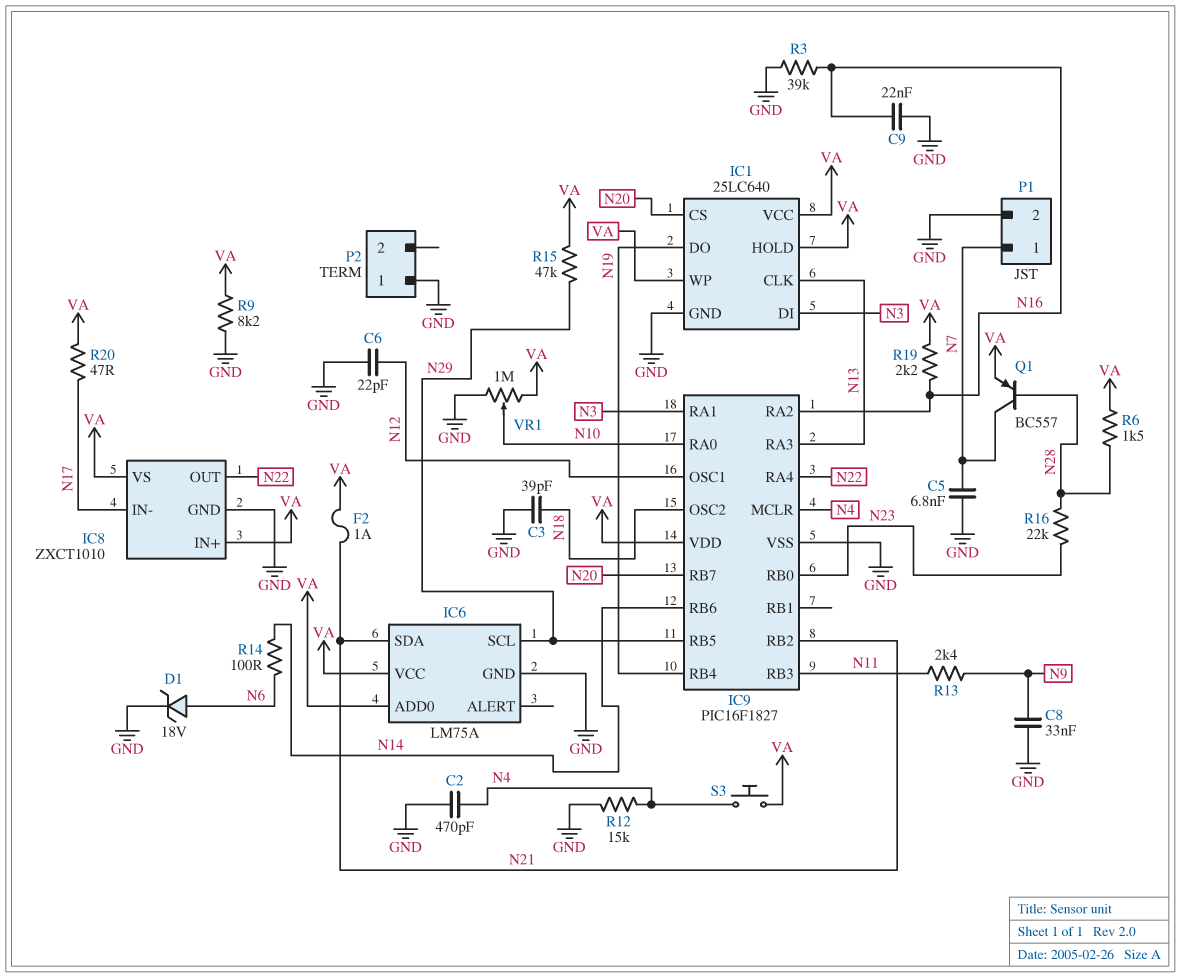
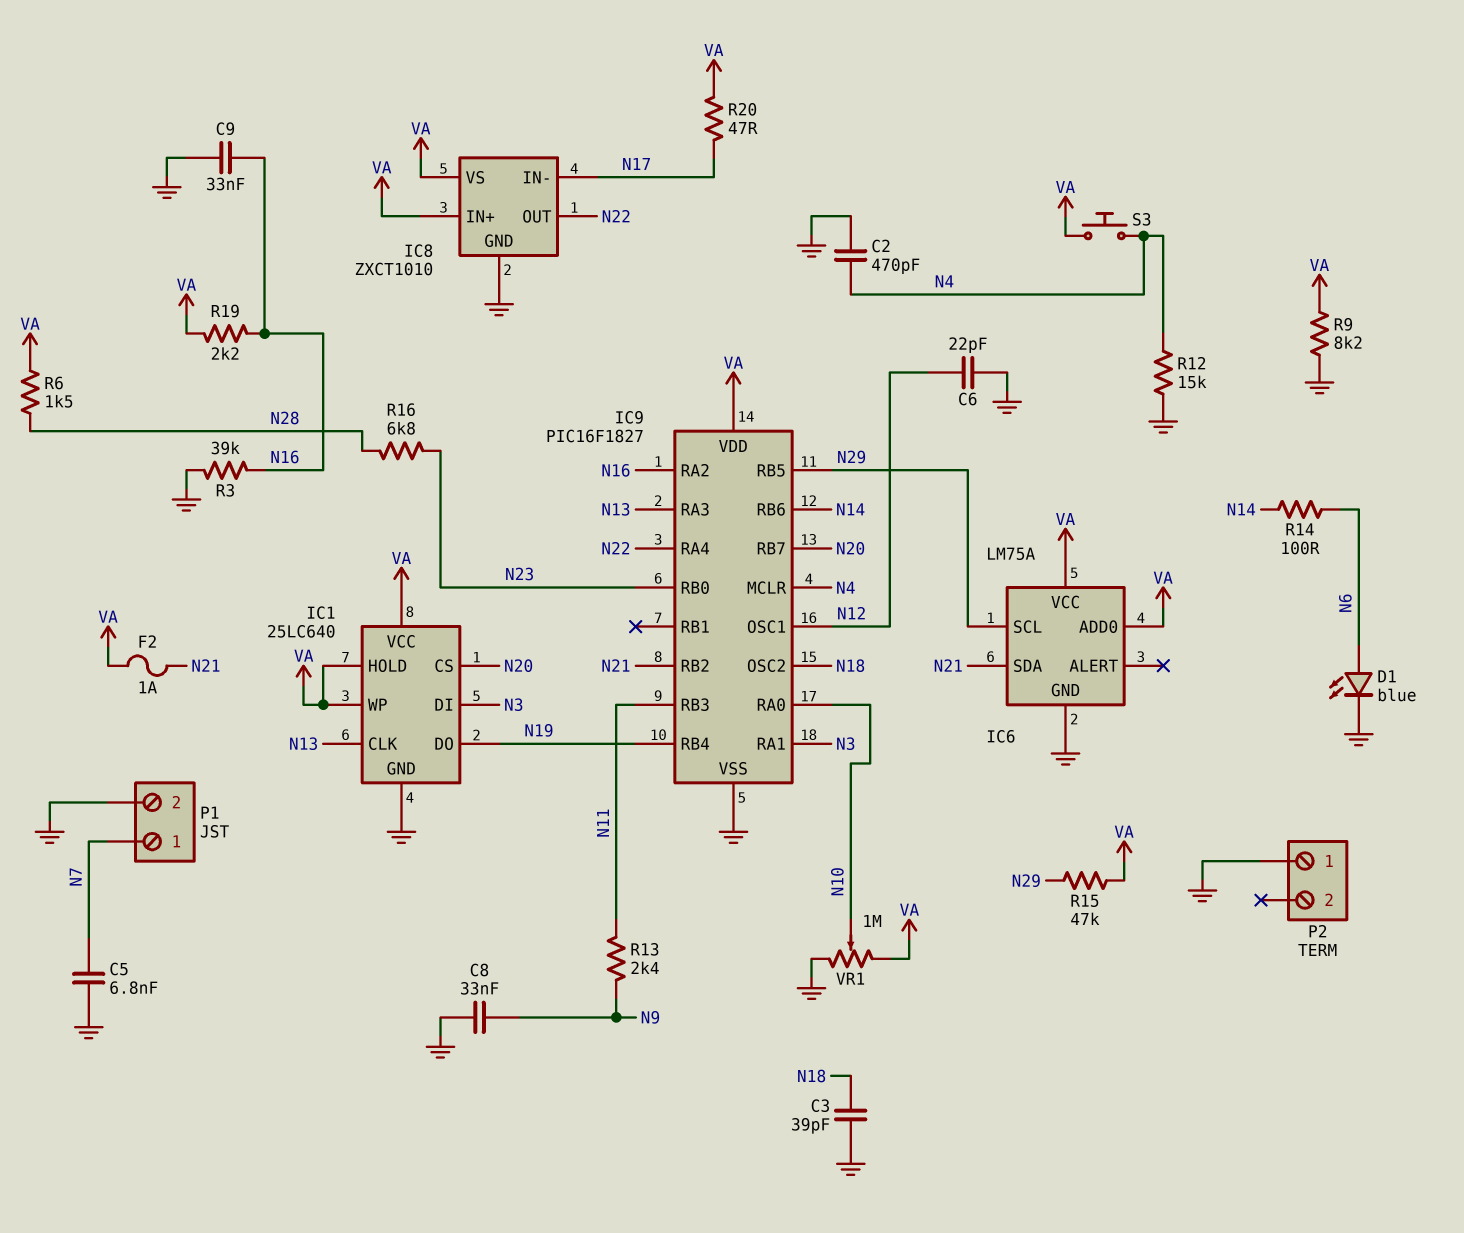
C9: 22nF (GND, N16) -> 33nF (GND, N16)
D1: zener 18V (A N6, K GND) -> LED blue (A N6, K GND)
Q1: PNP BC557 (B N28, C N7, E VA) -> none
R16: 22k (N23, N28) -> 6.8k (N23, N28)

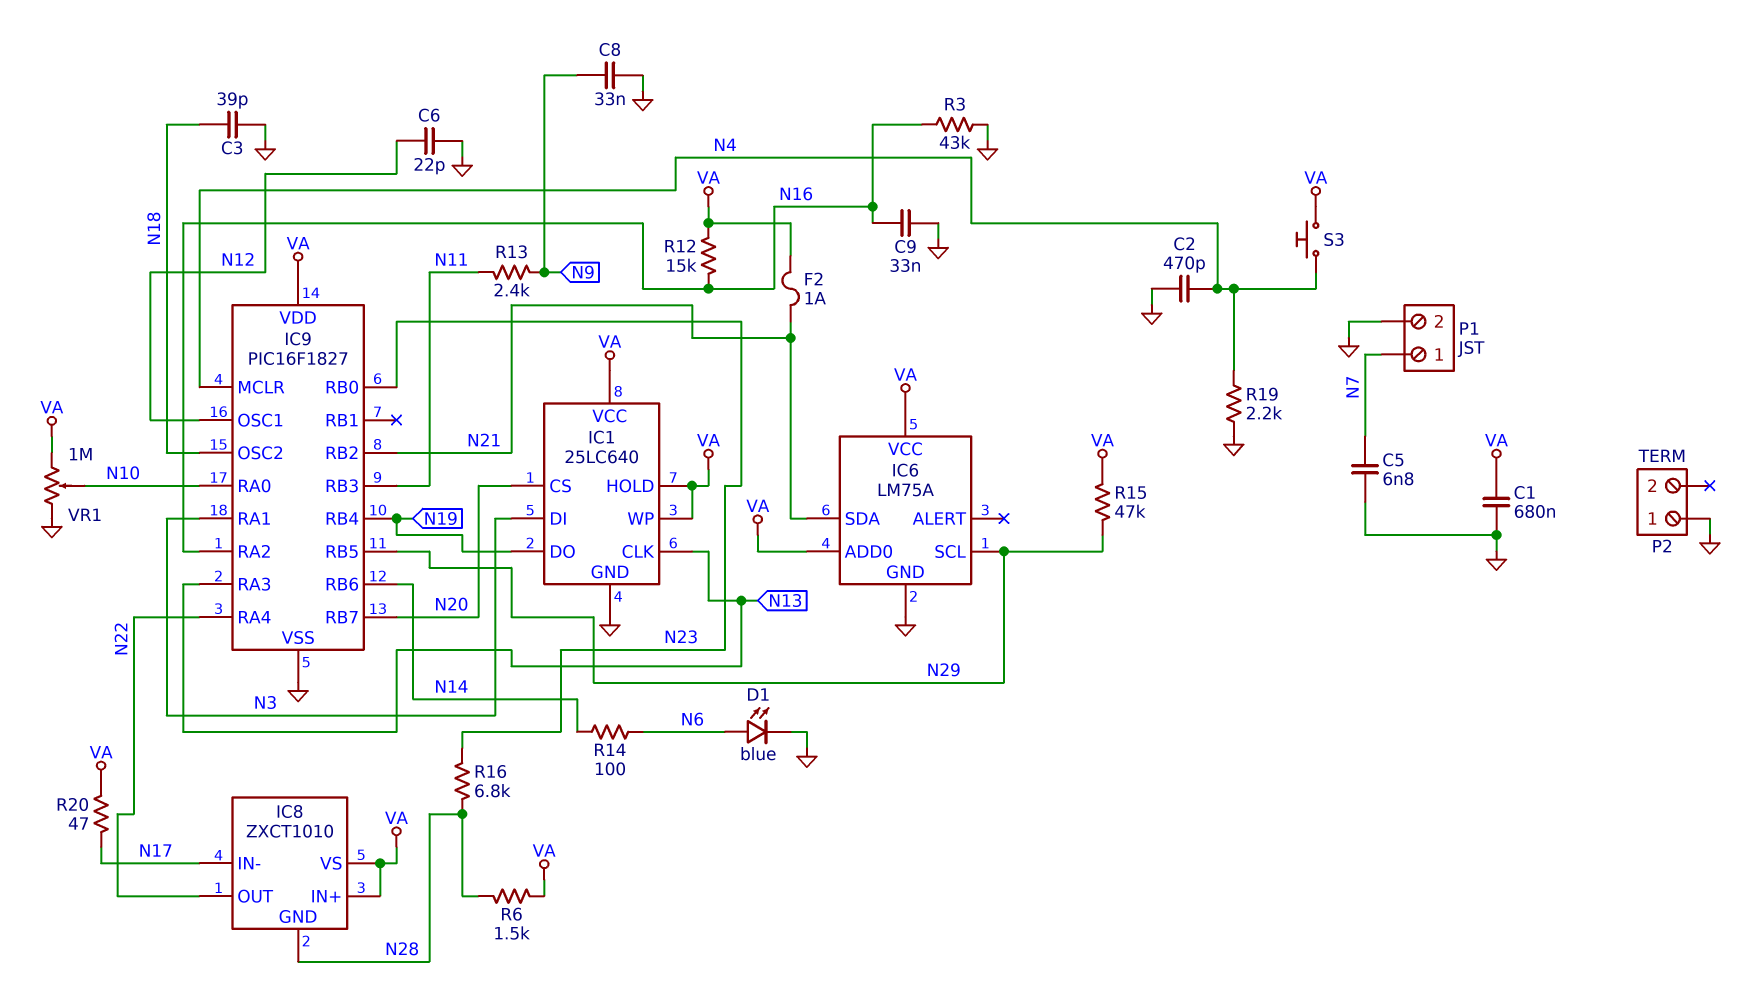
C1: none -> 680nF (GND, VA)
IC8 pin GND: GND -> N28
R3: 39k (GND, N16) -> 43k (GND, N16)
R9: 8.2k (GND, VA) -> none
R12: 15k (GND, N4) -> 15k (N16, VA)
R19: 2.2k (N16, VA) -> 2.2k (GND, N4)

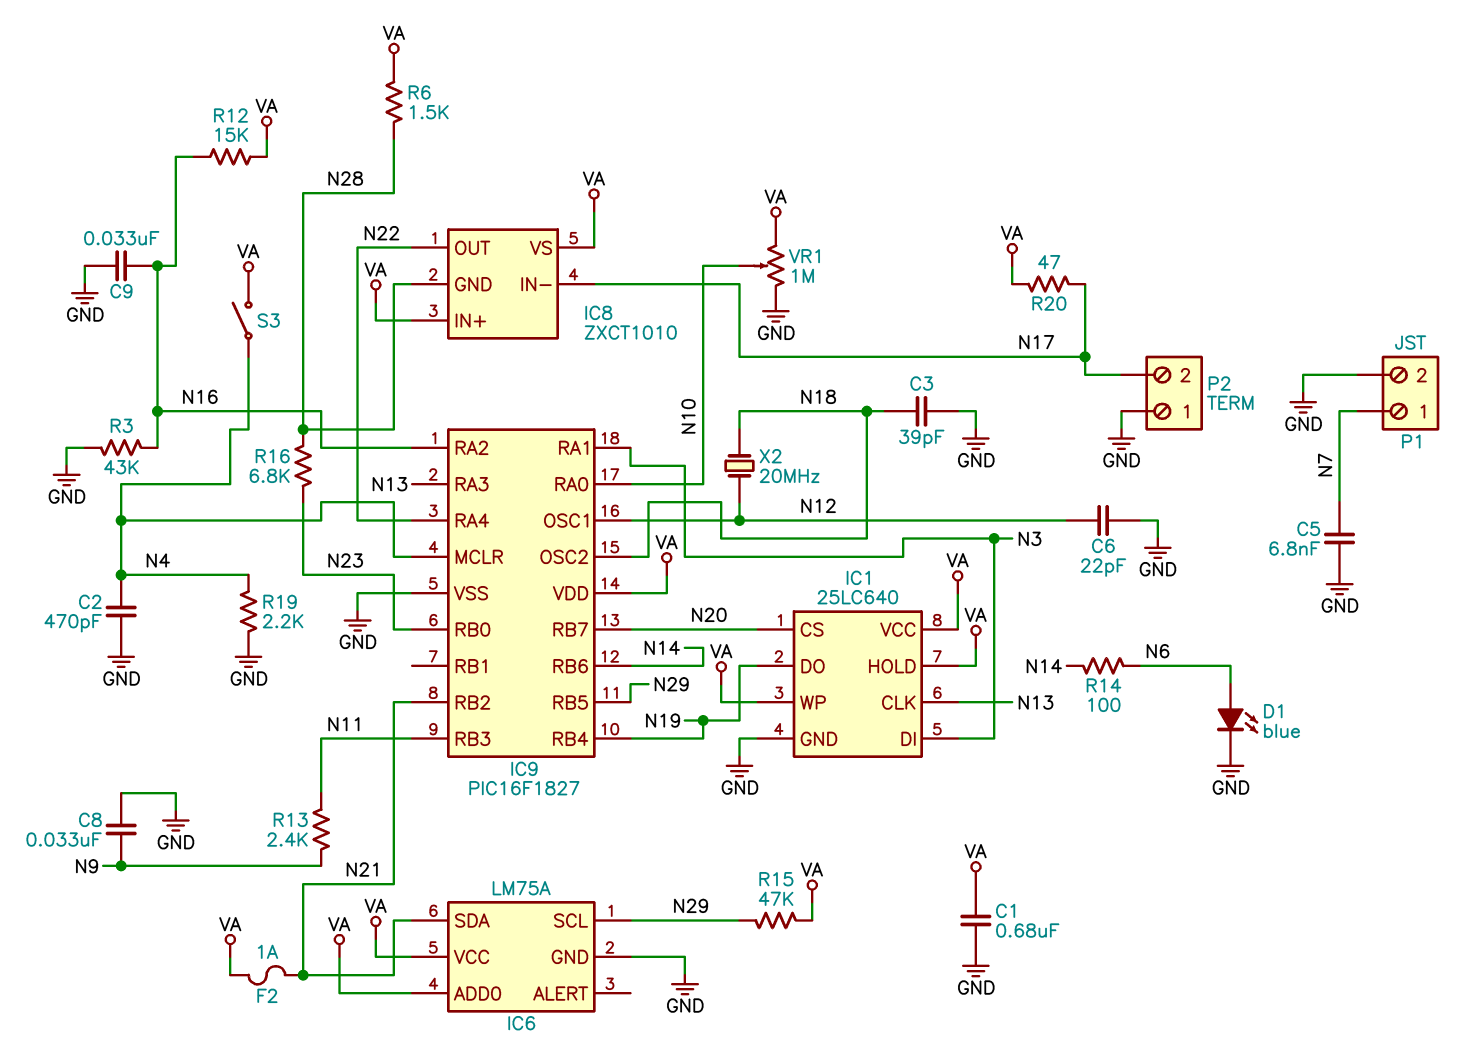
P2 pin 2: none -> N17
S3: button (N4, VA) -> switch (N4, VA)
X2: none -> 20MHz (N12, N18)

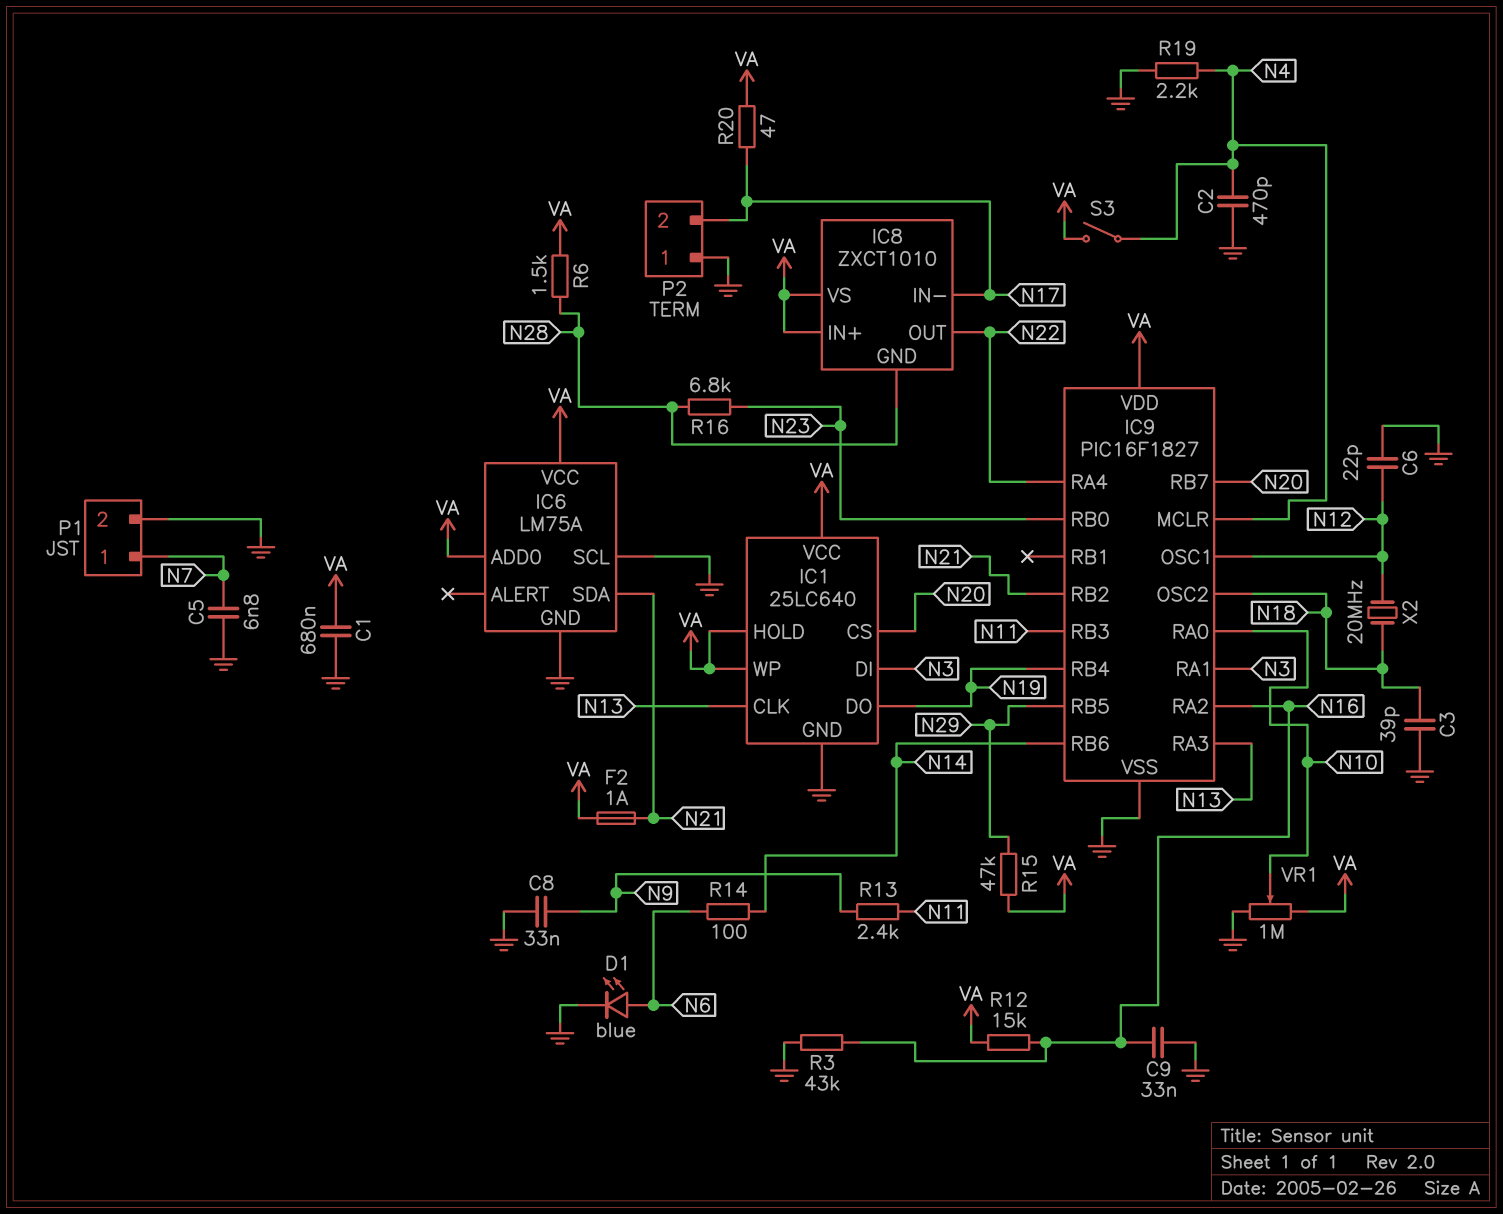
IC6 pin SCL: N29 -> GND

